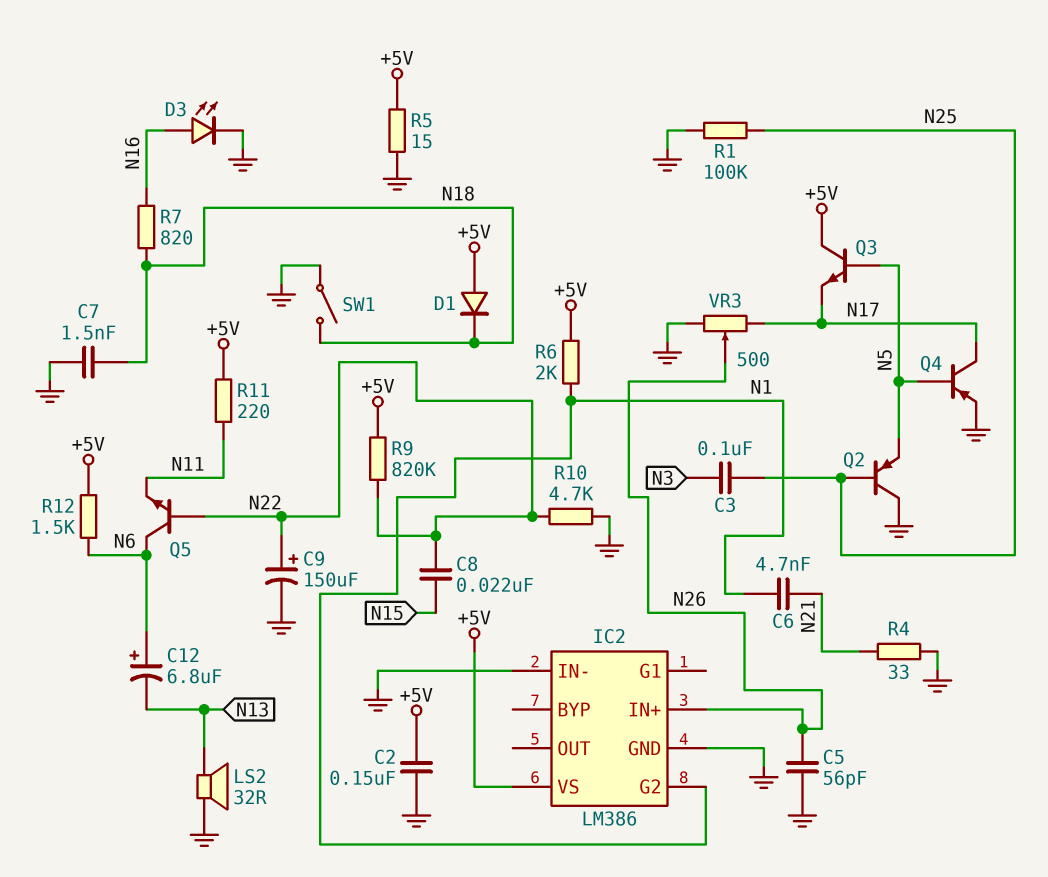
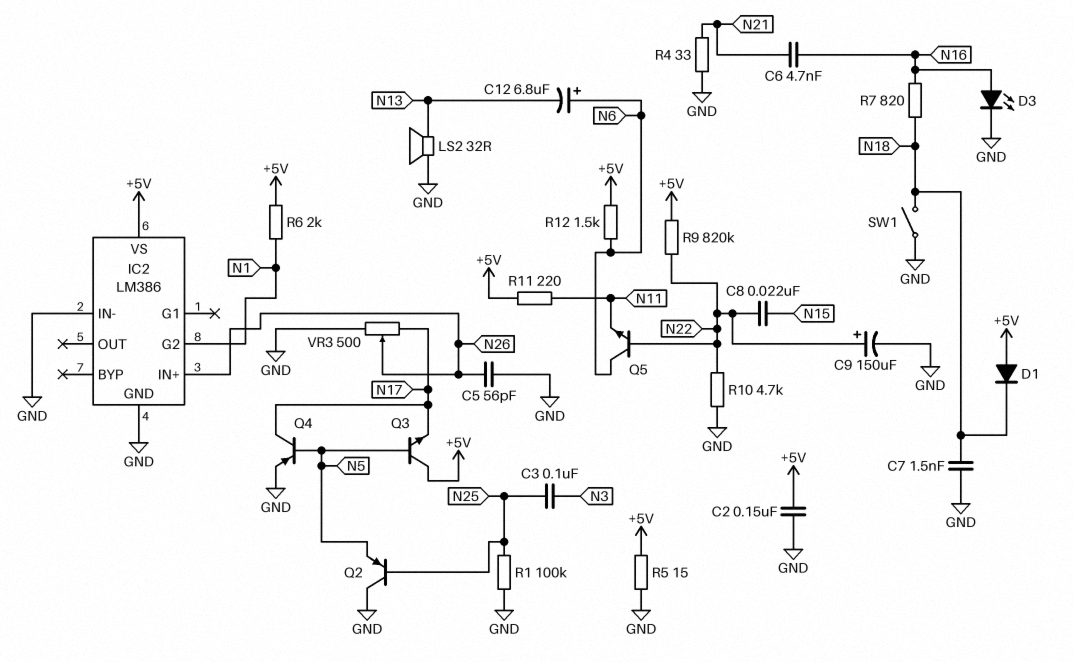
C6: 4.7nF (N1, N21) -> 4.7nF (N16, N21)

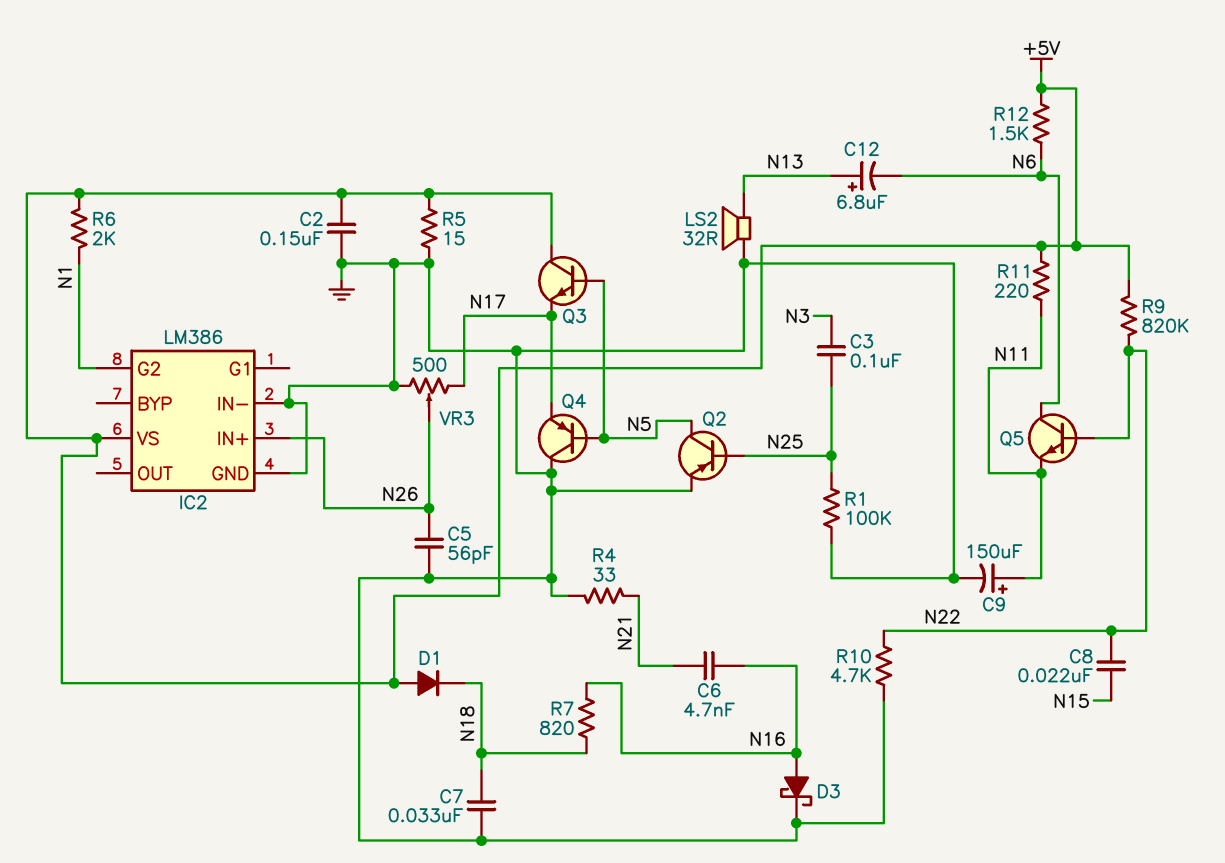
C7: 1.5nF (GND, N18) -> 33nF (GND, N18)
C9: 150uF (plus N22, minus GND) -> 150uF (plus N11, minus GND)
C12: 6.8uF (plus N6, minus N13) -> 6.8uF (plus N13, minus N6)
D3: LED (A N16, K GND) -> schottky (A N16, K GND)
Q2: PNP (B N25, C GND, E N5) -> PNP (B N25, C N5, E GND)
Q4: PNP (B N5, C N17, E GND) -> PNP (B N5, C GND, E N17)
SW1: switch (GND, N18) -> none

